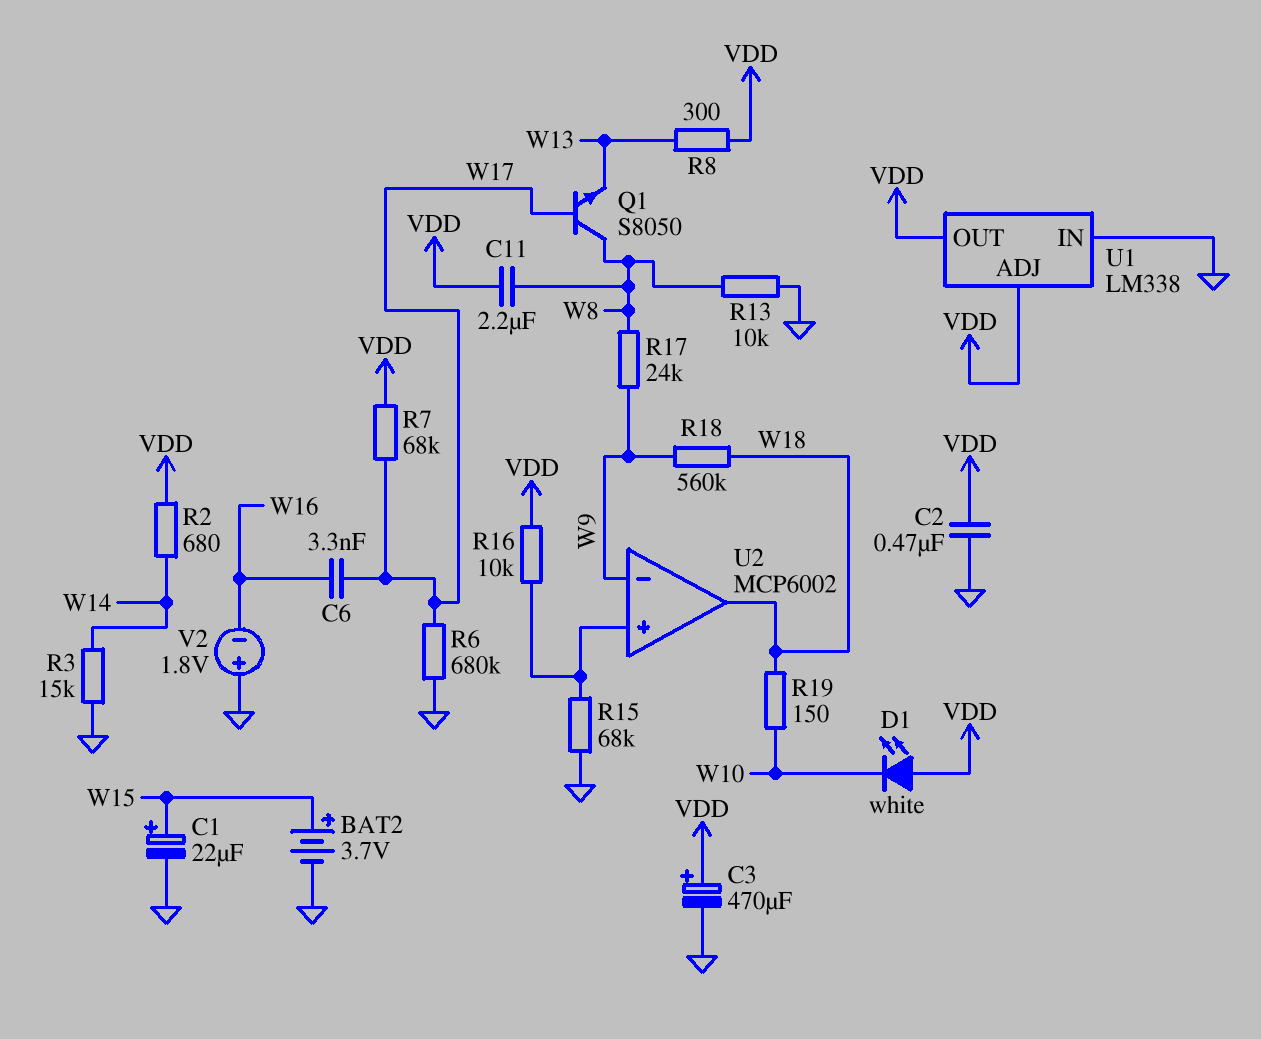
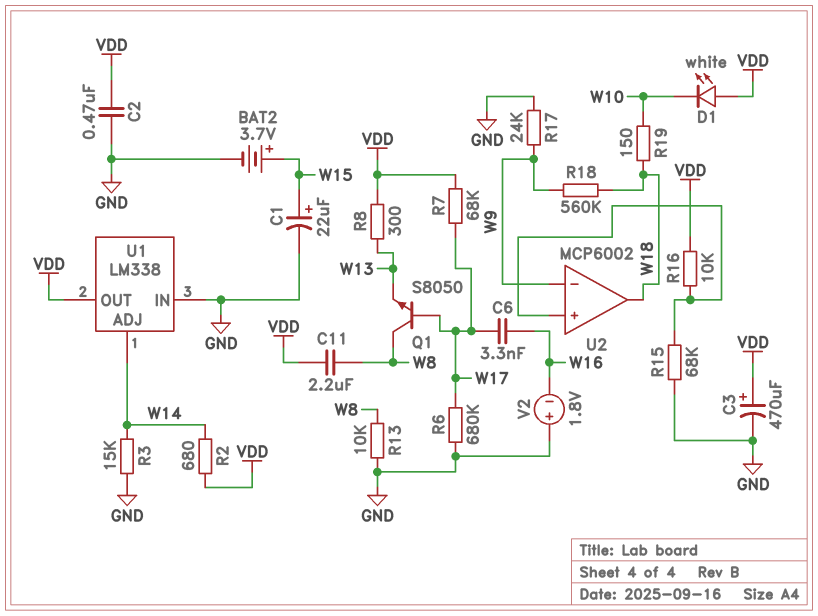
R17: 24k (W8, W9) -> 24k (GND, W9)
U1 pin ADJ: VDD -> W14

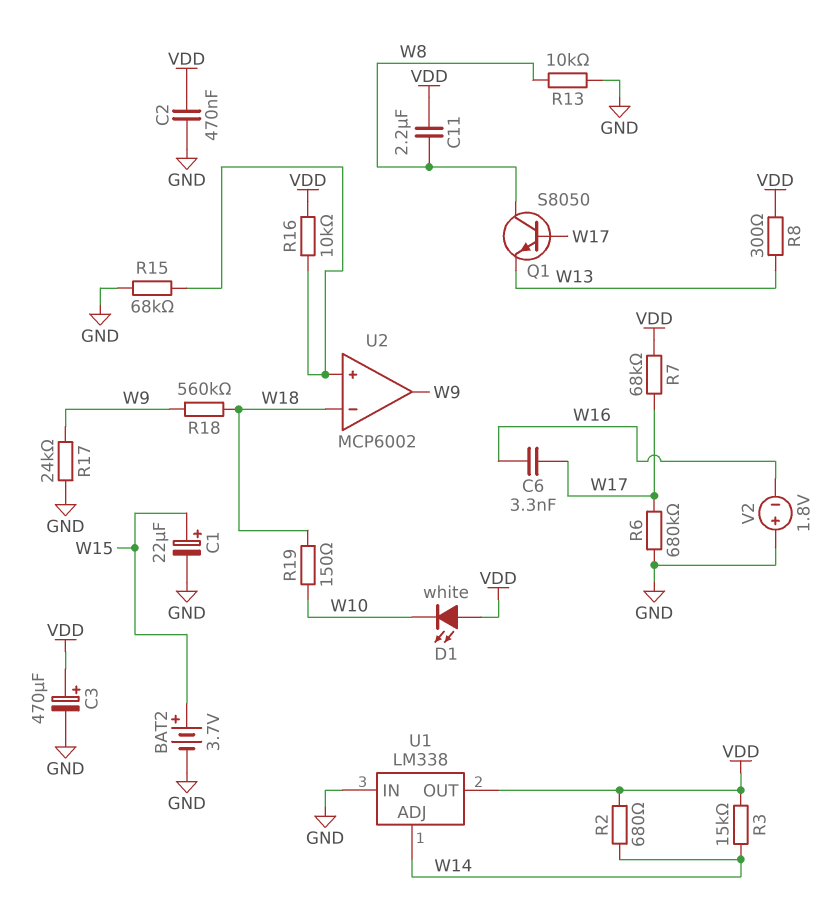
R3: 15k (GND, W14) -> 15k (VDD, W14)
U2 pin in-: W9 -> W18
U2 pin out: W18 -> W9

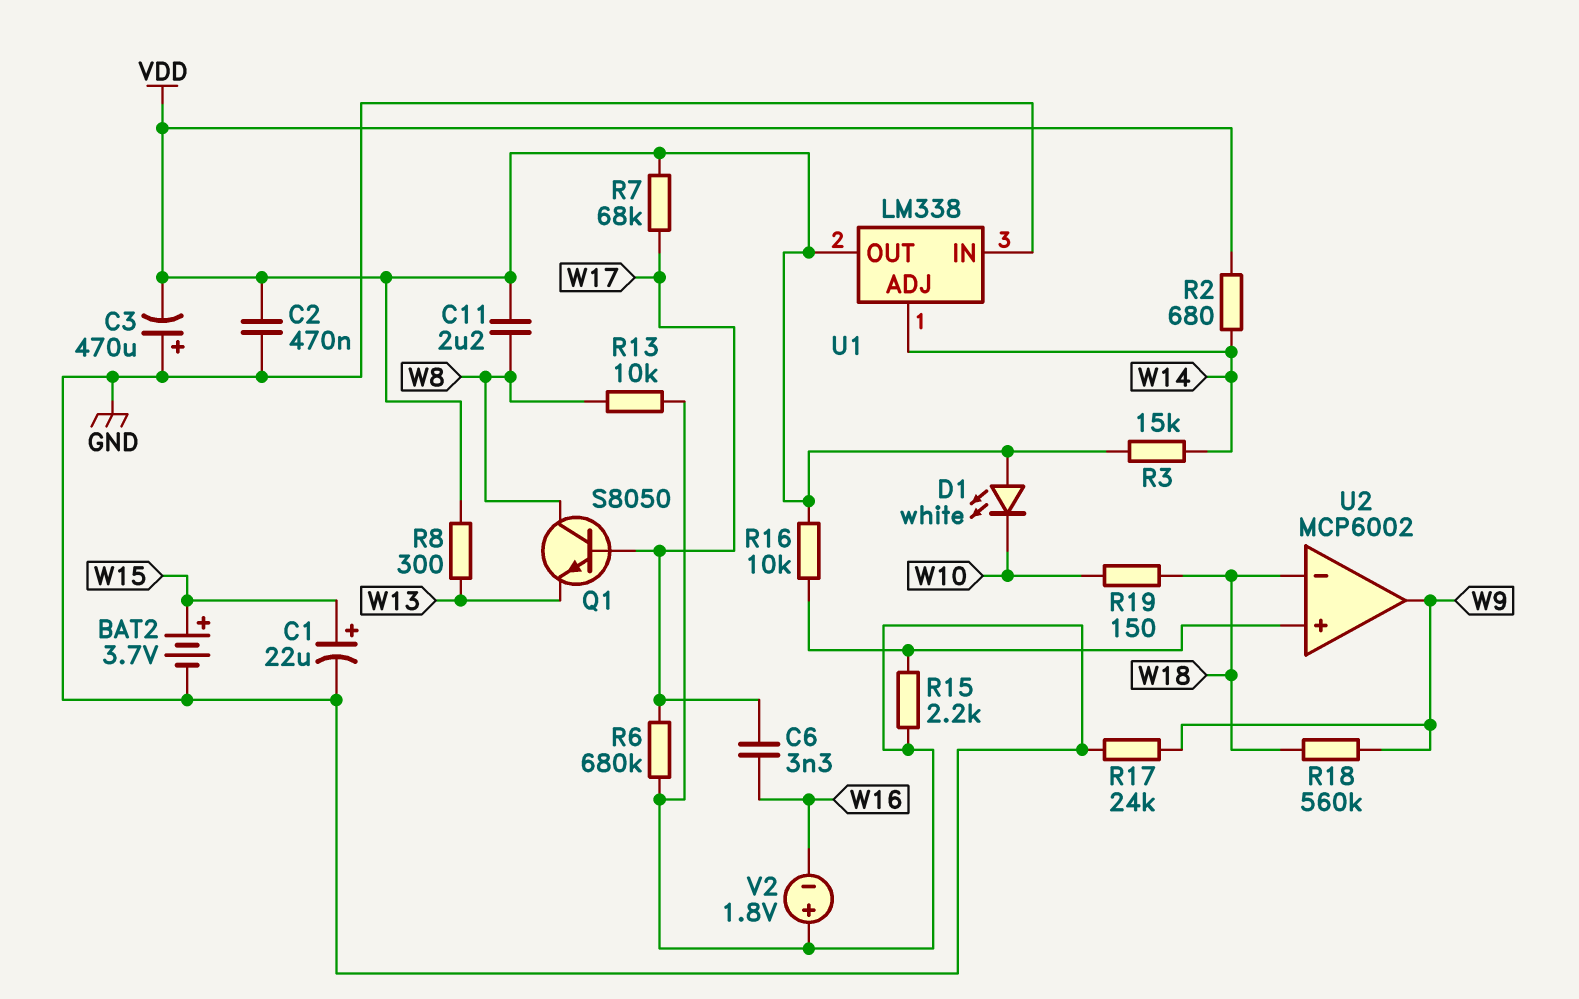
C3: 470uF (plus VDD, minus GND) -> 470uF (plus GND, minus VDD)
R15: 68k (GND, U2/in+) -> 2.2k (GND, U2/in+)

